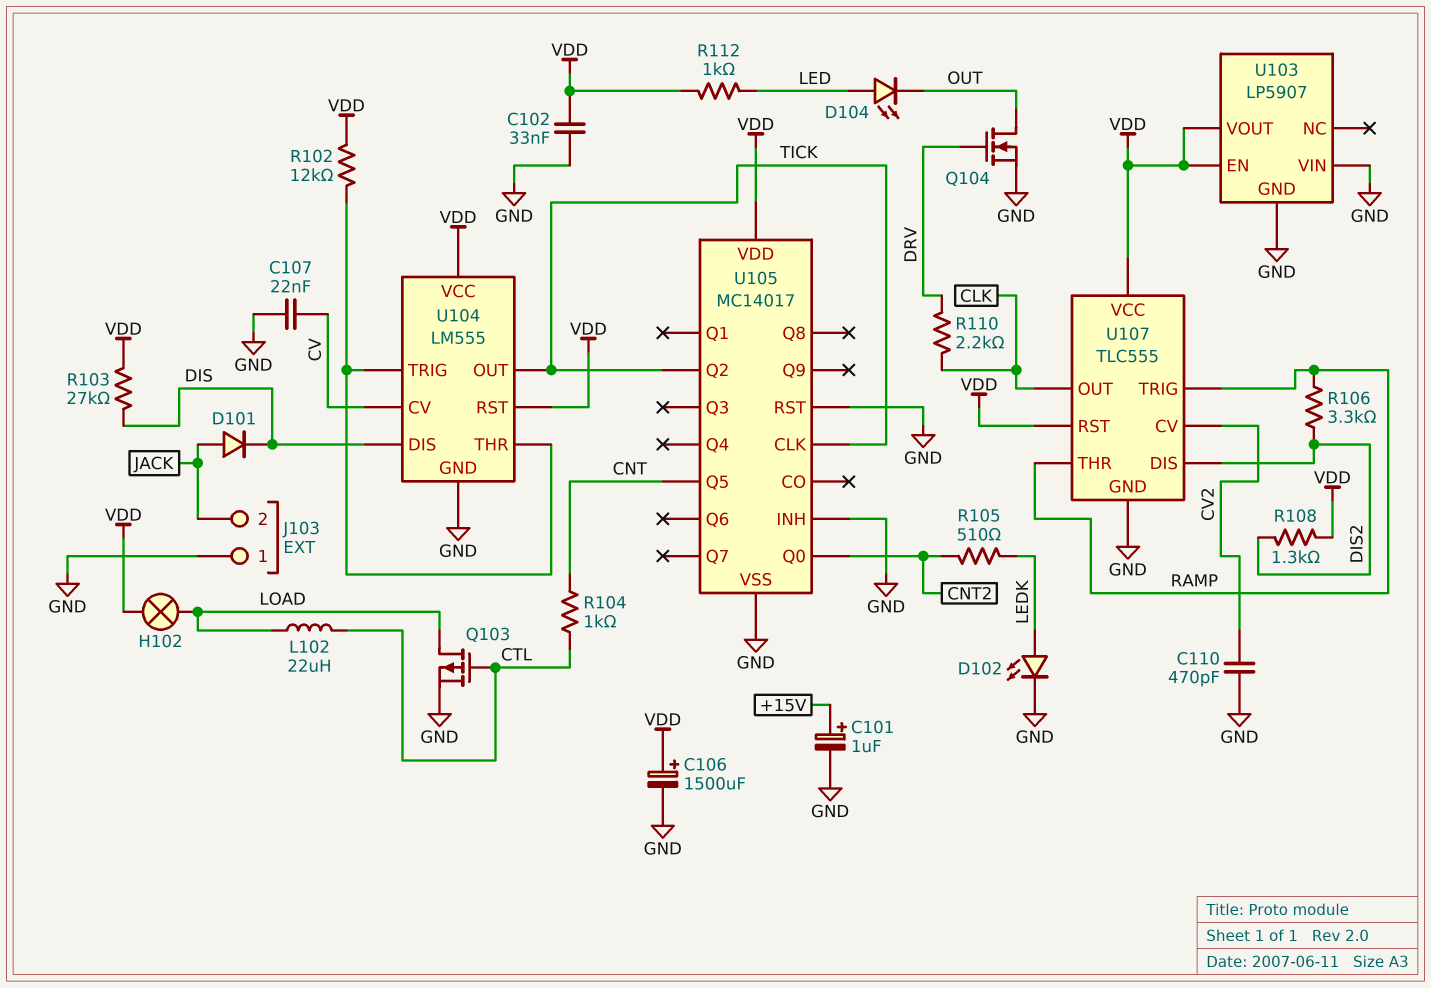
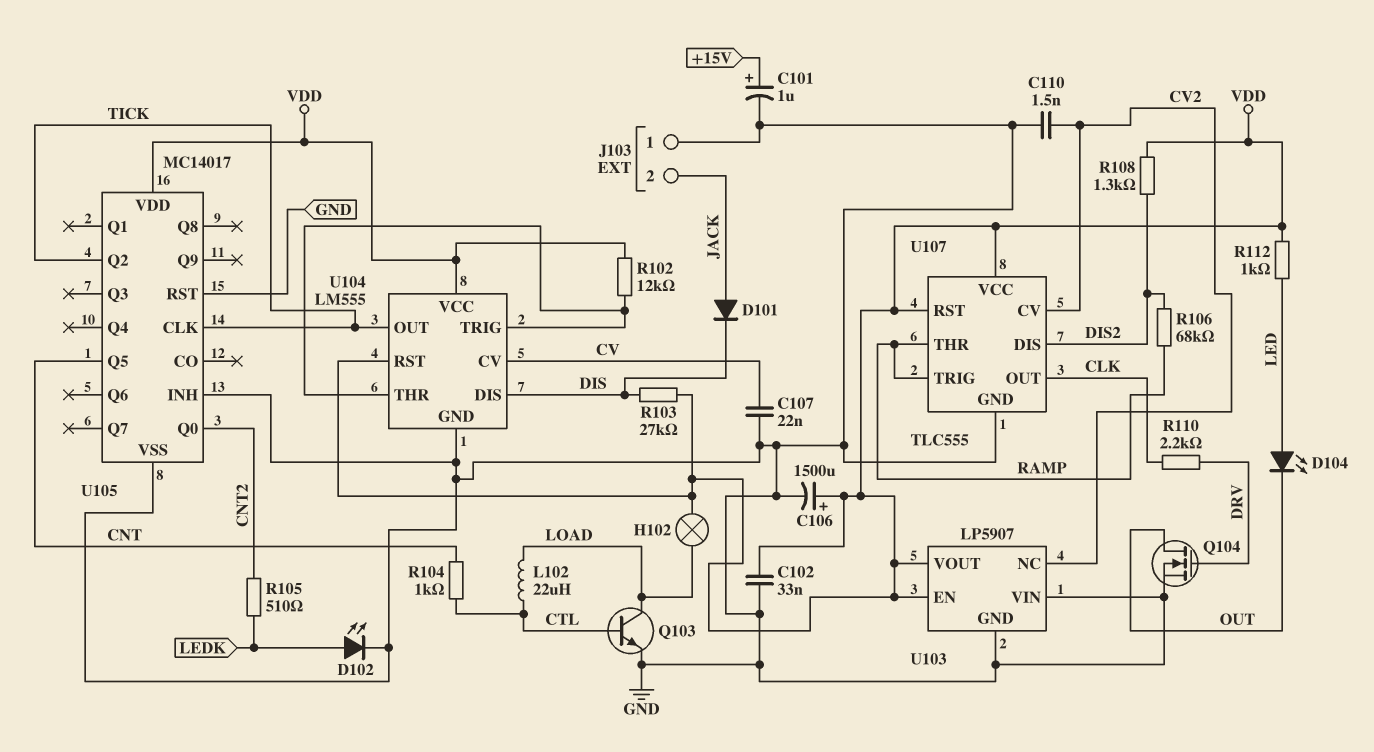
C110: 470pF (CV2, GND) -> 1.5nF (CV2, GND)
Q103: PMOS (G CTL, D LOAD, S GND) -> NPN (B CTL, C LOAD, E GND)
R106: 3.3k (DIS2, RAMP) -> 68k (DIS2, RAMP)
U103 pin NC: none -> CV2

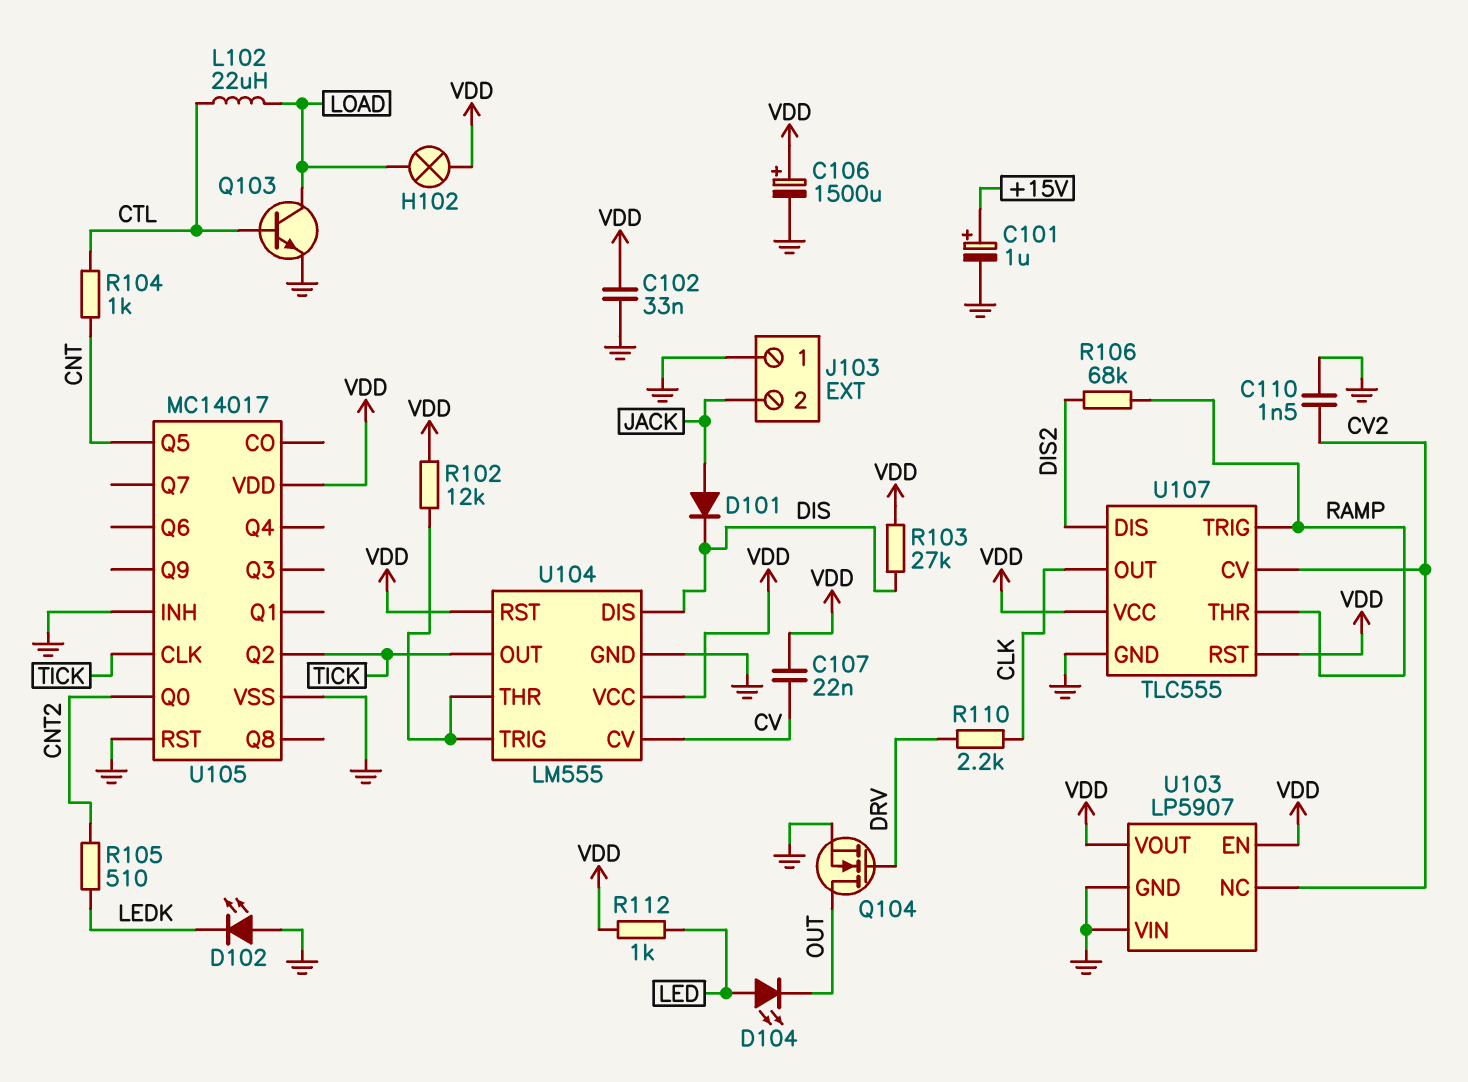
C107: 22nF (CV, GND) -> 22nF (CV, VDD)
D102: LED (A LEDK, K GND) -> LED (A GND, K LEDK)
R108: 1.3k (DIS2, VDD) -> none

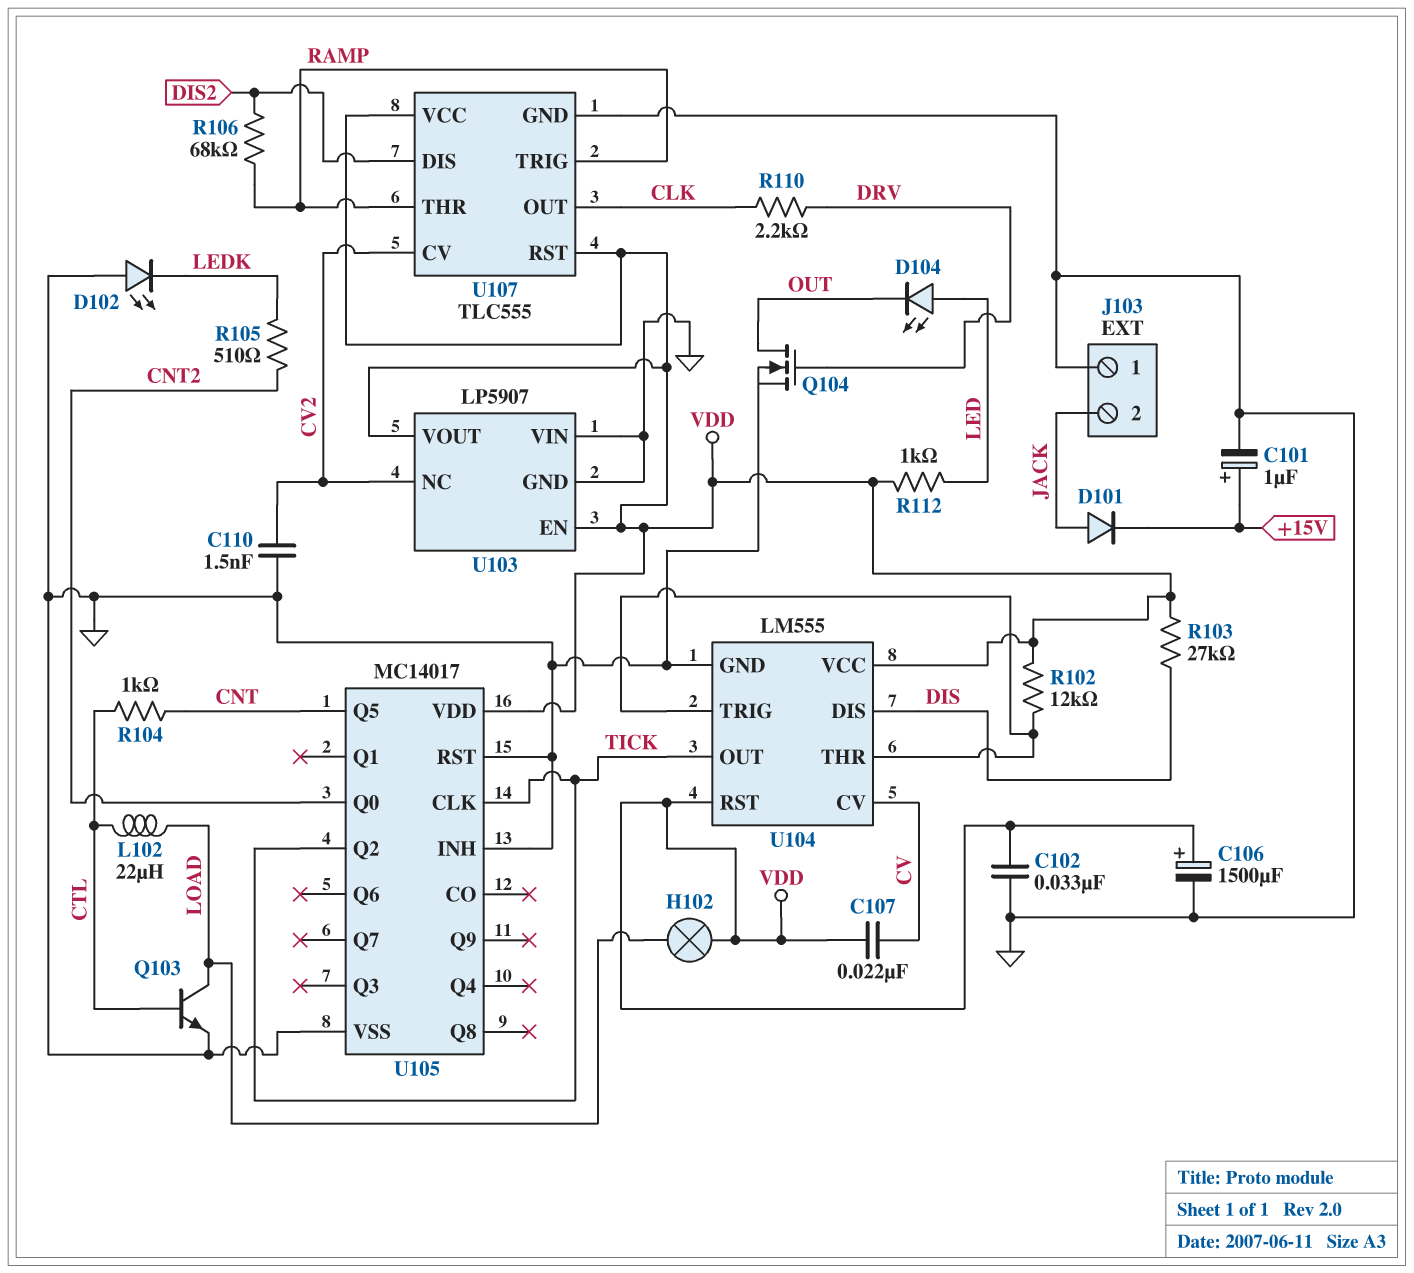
D101: diode (A JACK, K DIS) -> diode (A JACK, K +15V)

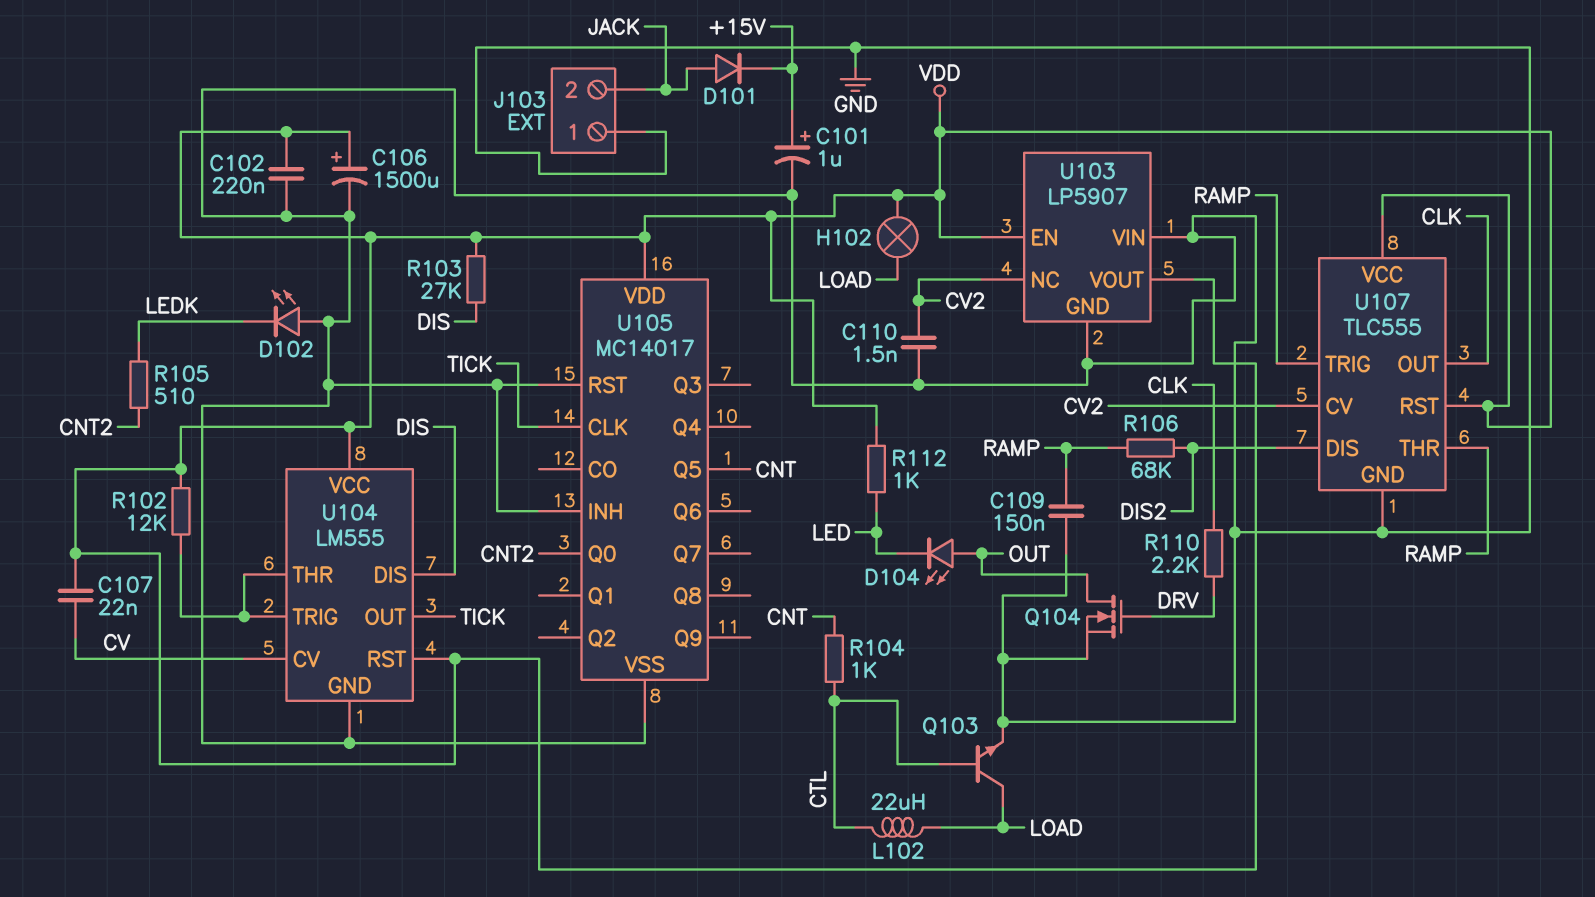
C102: 33nF (GND, VDD) -> 220nF (GND, VDD)
C109: none -> 150nF (GND, RAMP)
D104: LED (A LED, K OUT) -> LED (A OUT, K LED)
U105 pin Q2: TICK -> none

